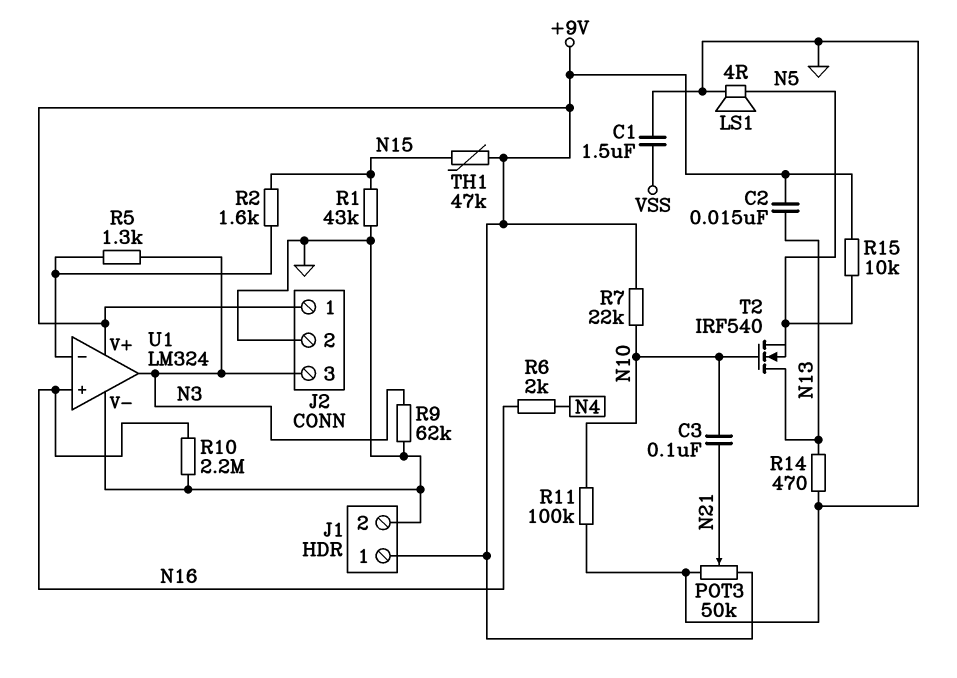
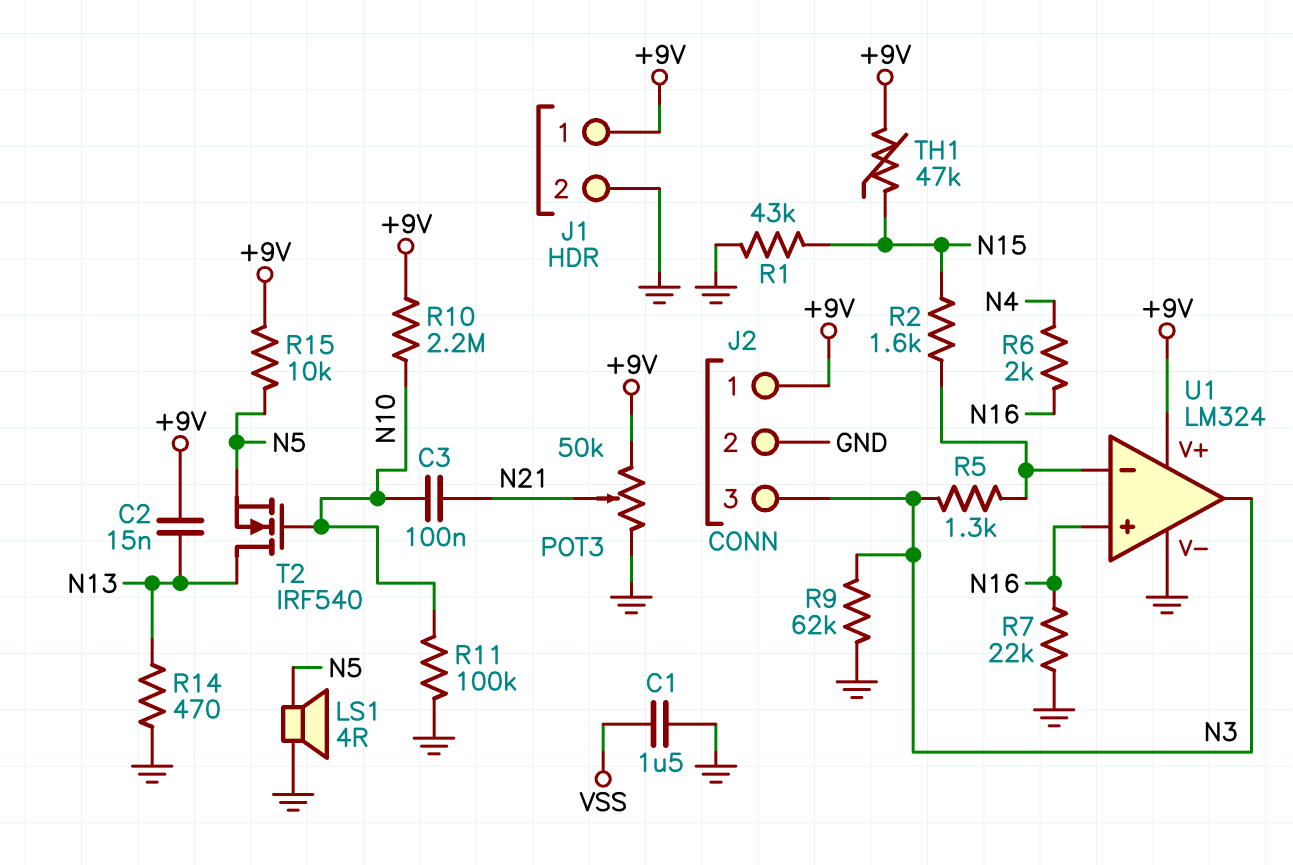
R7: 22k (+9V, N10) -> 22k (GND, N16)
R10: 2.2M (GND, N16) -> 2.2M (+9V, N10)

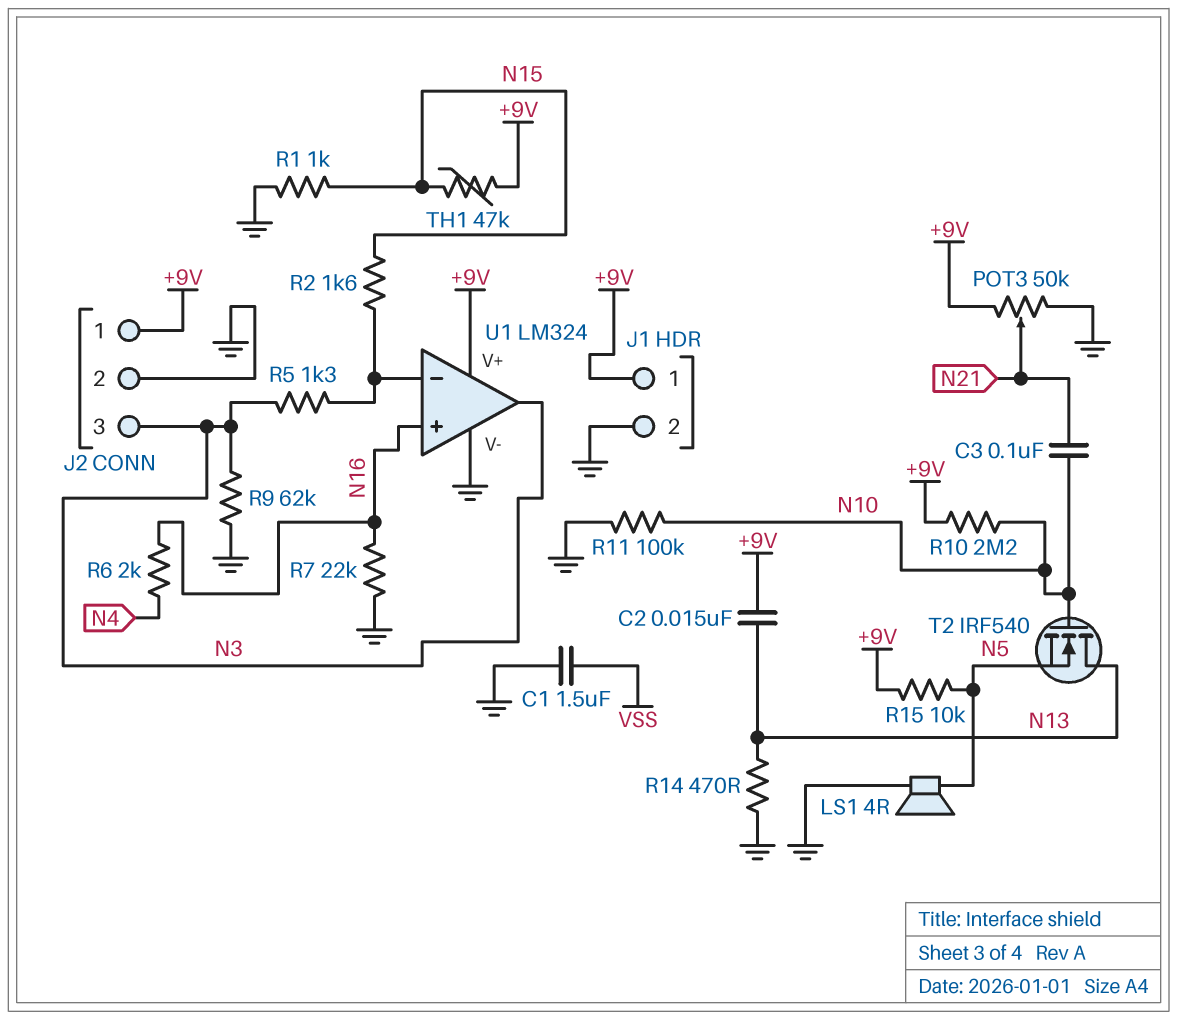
R1: 43k (GND, N15) -> 1k (GND, N15)

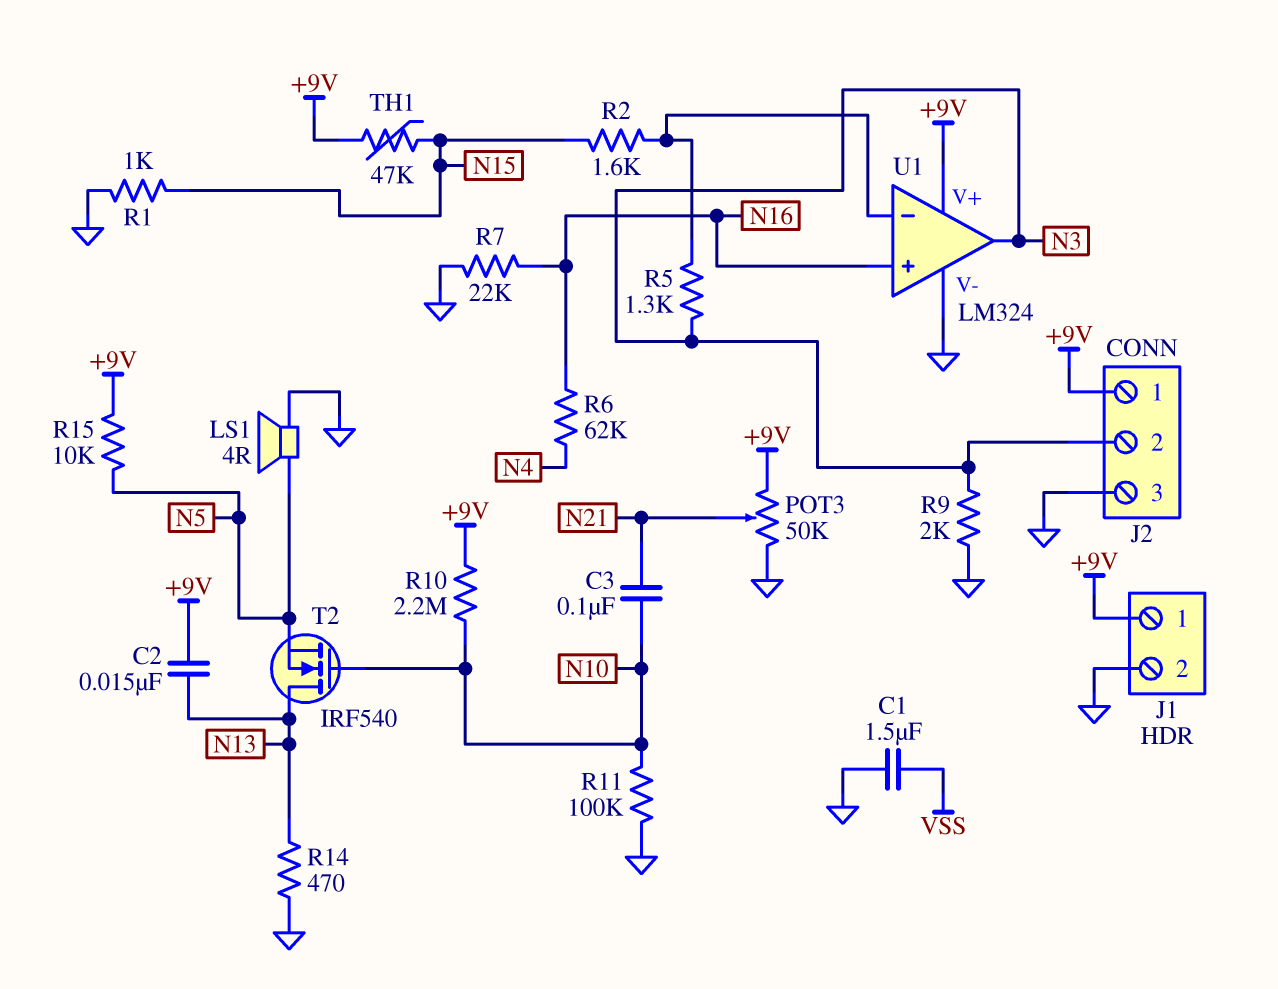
J2 pin 2: GND -> N3
J2 pin 3: N3 -> GND
R6: 2k (N4, N16) -> 62k (N4, N16)
R9: 62k (GND, N3) -> 2k (GND, N3)

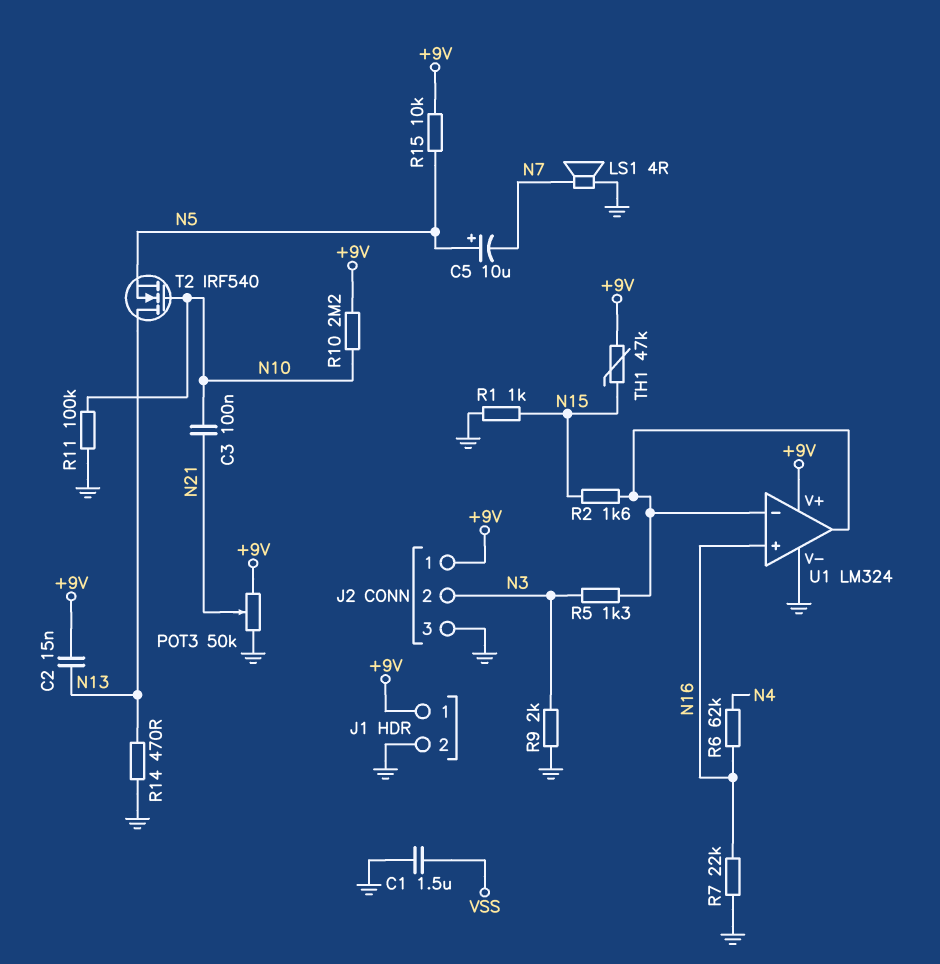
C5: none -> 10uF (plus N5, minus N7)
LS1: speaker 4R (GND, N5) -> speaker 4R (GND, N7)
U1 pin out: N3 -> U1/in-

